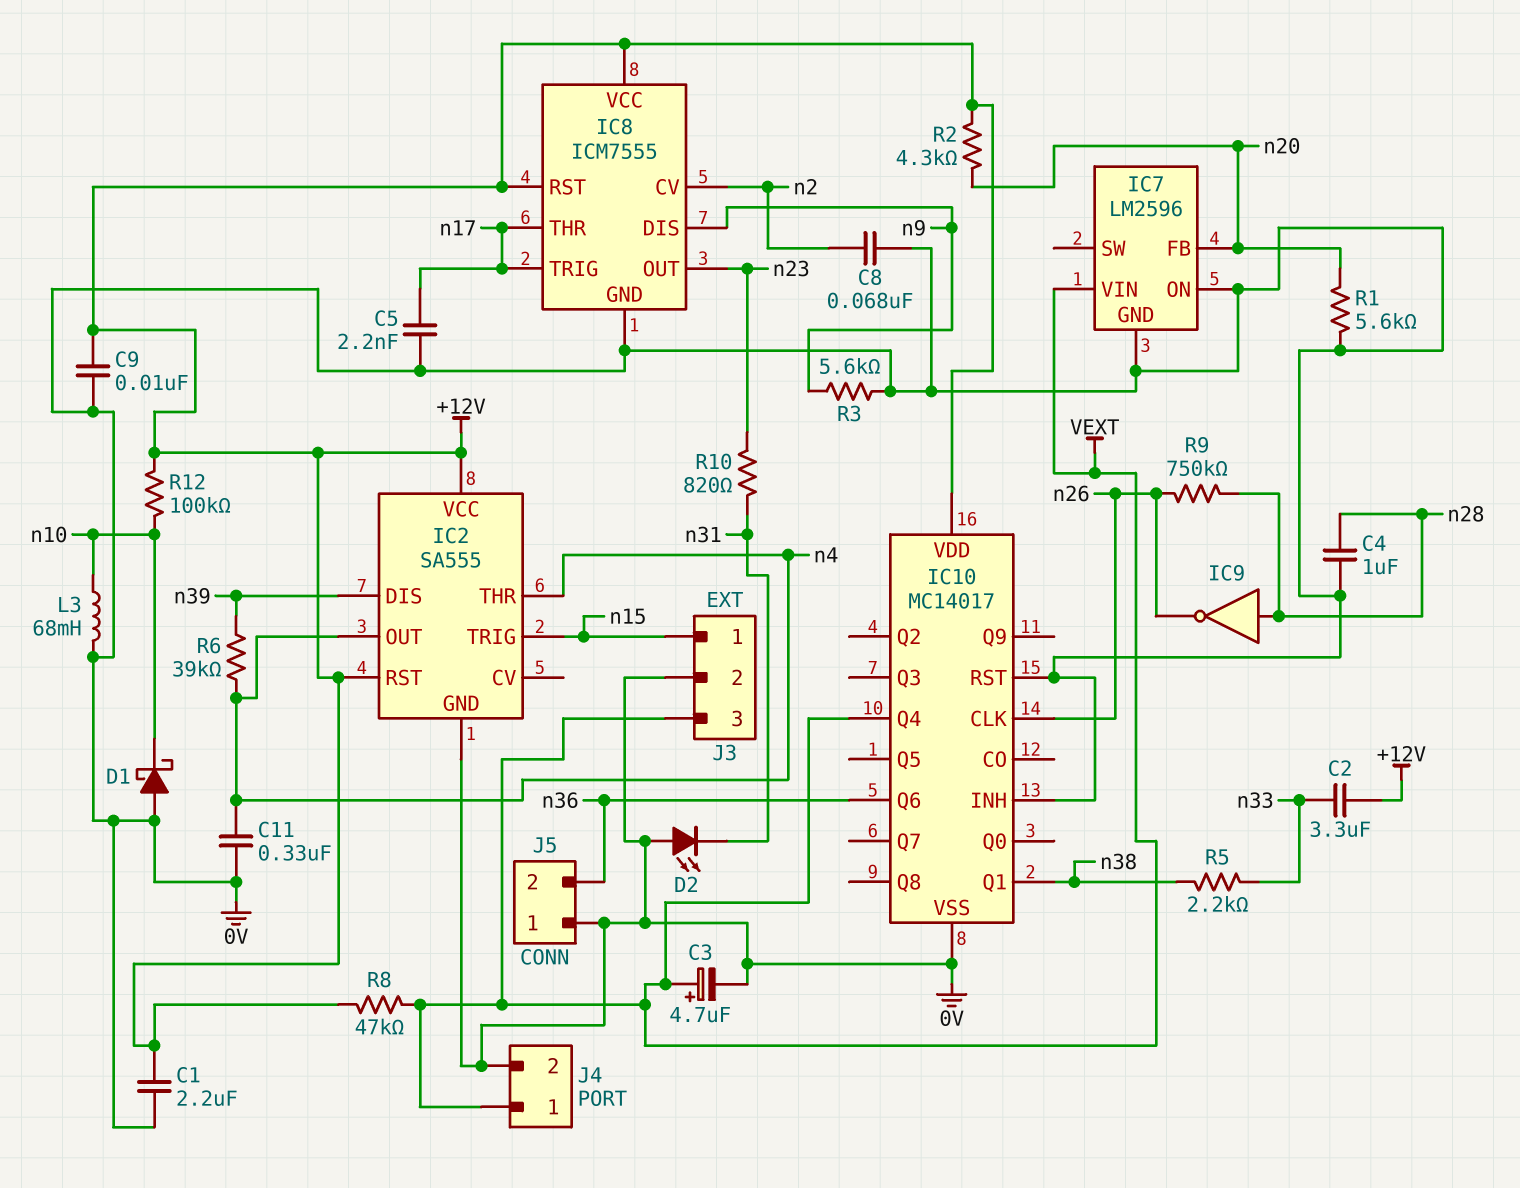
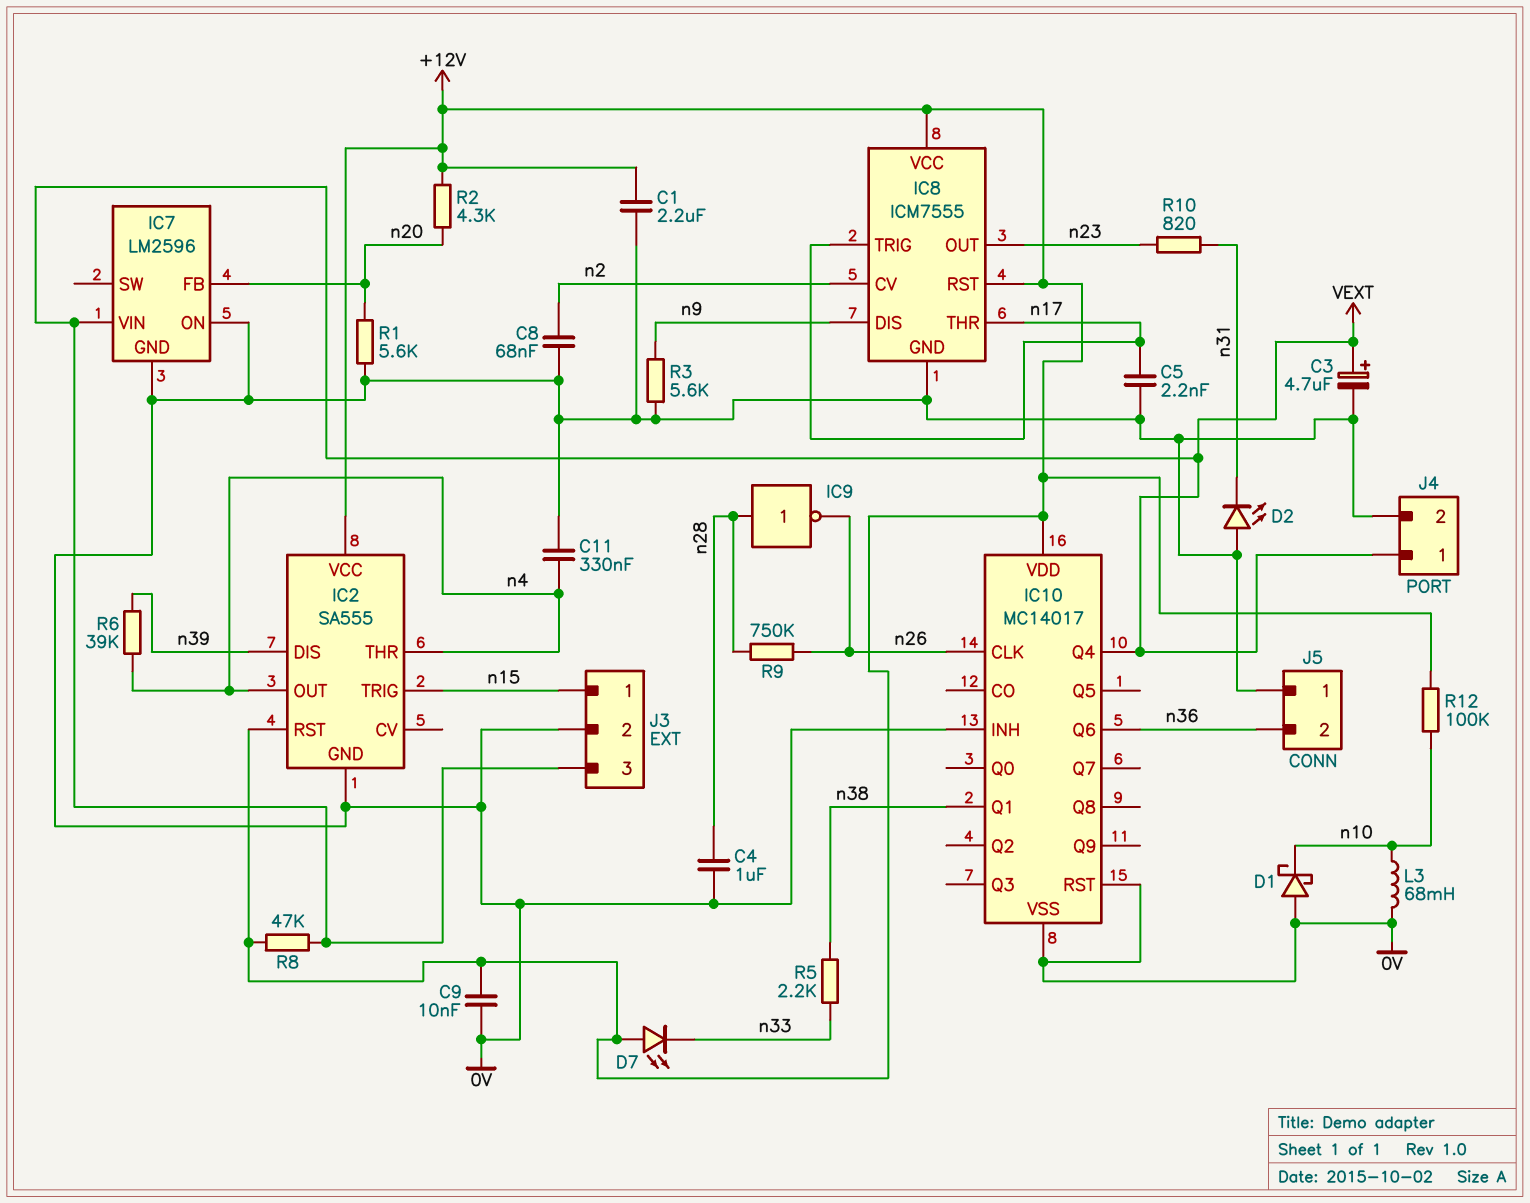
C2: 3.3uF (+12V, n33) -> none
D7: none -> LED (A +12V, K n33)

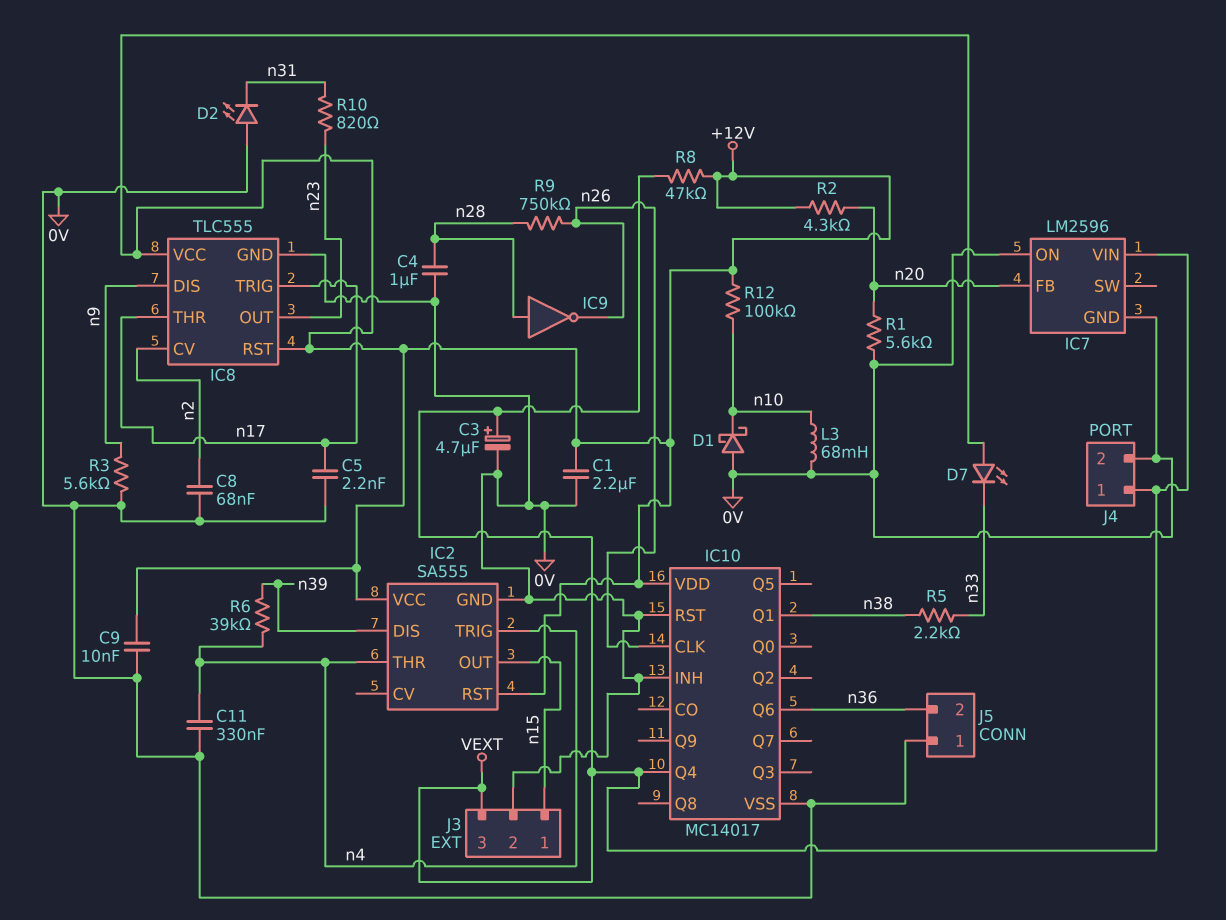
IC2 pin OUT: n4 -> n15
IC2 pin TRIG: n15 -> n4
IC8: ICM7555 -> TLC555

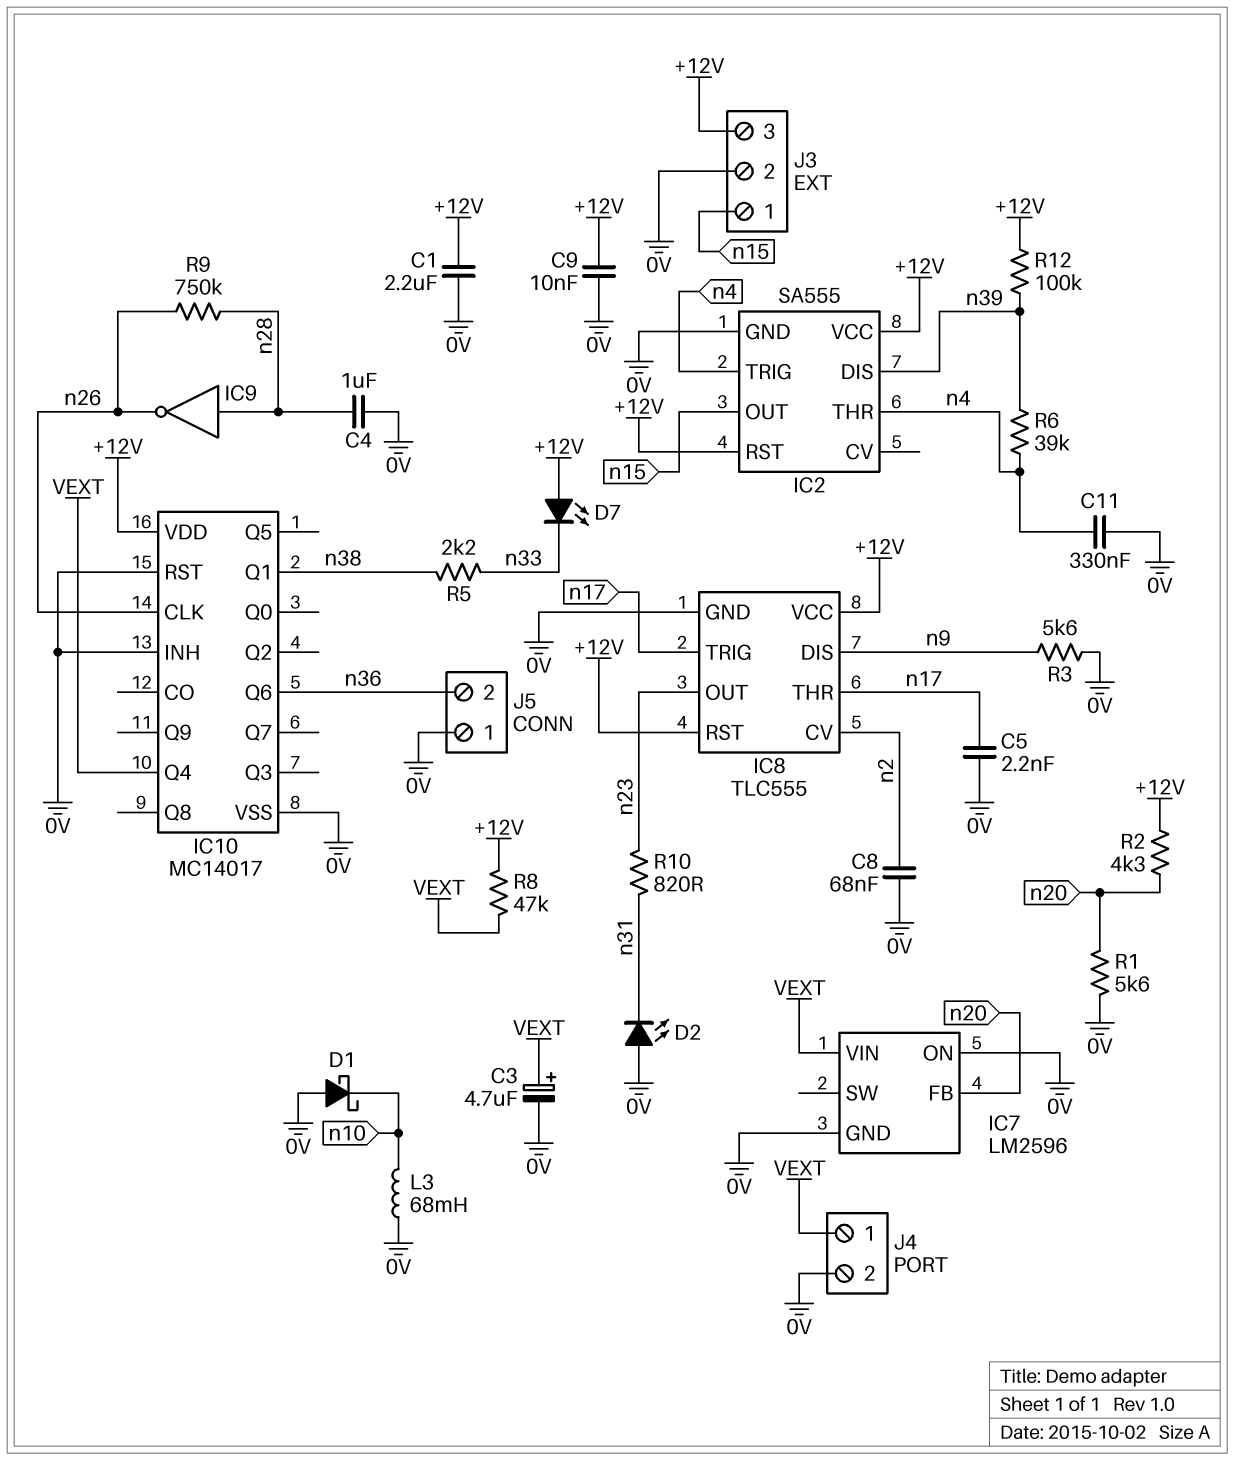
J3 pin 3: VEXT -> +12V
R12: 100k (+12V, n10) -> 100k (+12V, n39)

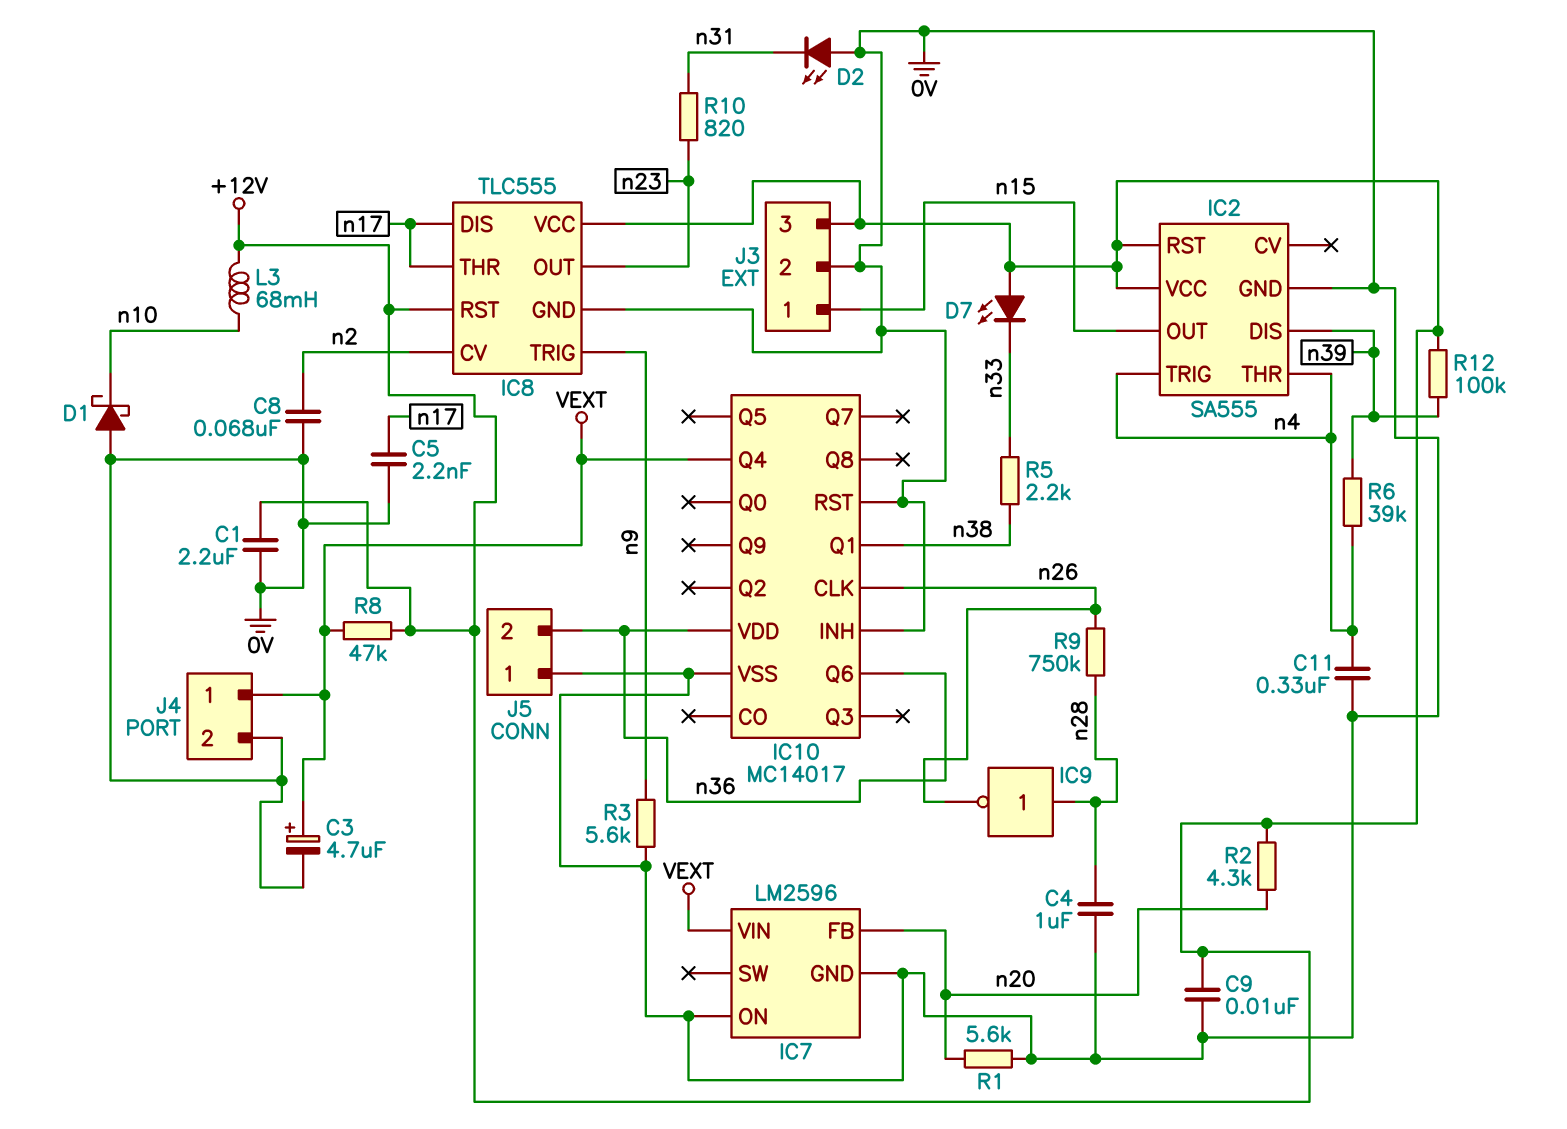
IC8 pin DIS: n9 -> n17
IC8 pin TRIG: n17 -> n9
IC10 pin VDD: +12V -> n36
L3: 68mH (0V, n10) -> 68mH (+12V, n10)

